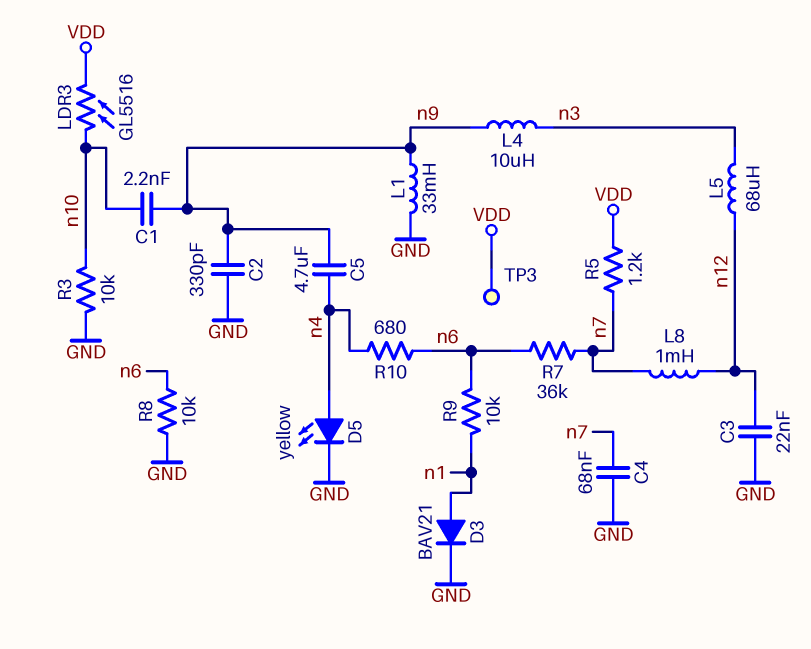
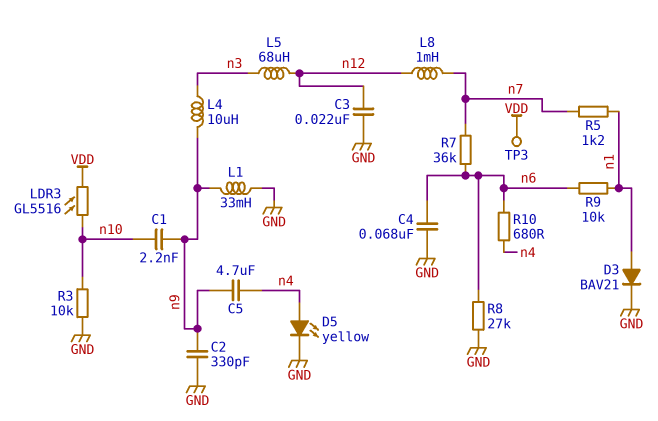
C4: 68nF (GND, n7) -> 68nF (GND, n6)
R5: 1.2k (VDD, n7) -> 1.2k (n1, n7)
R8: 10k (GND, n6) -> 27k (GND, n6)

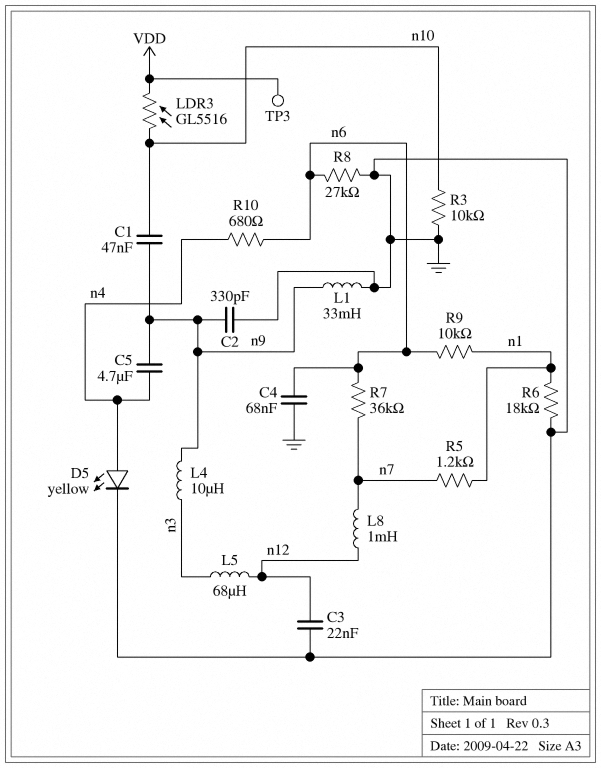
C1: 2.2nF (n9, n10) -> 47nF (n9, n10)
D3: diode BAV21 (A n1, K GND) -> none
R6: none -> 18k (GND, n1)

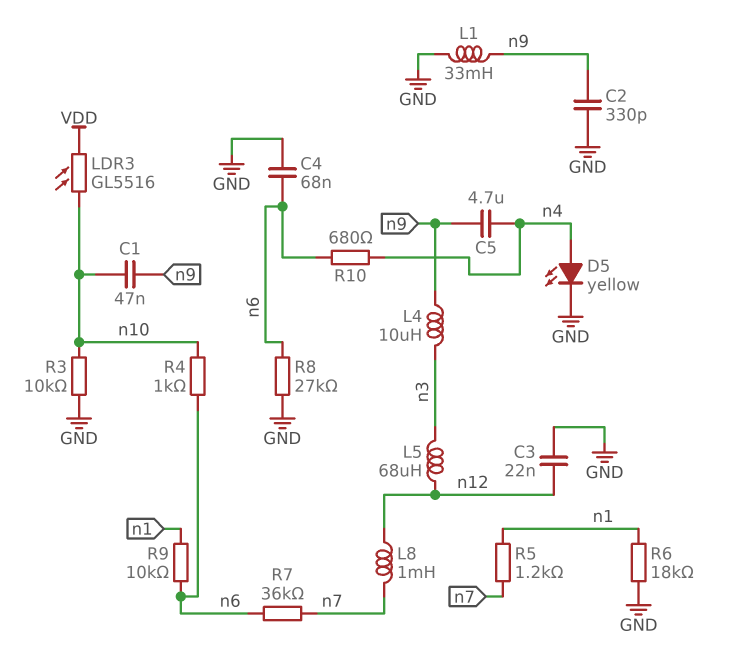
R4: none -> 1k (n6, n10)
TP3: test point (VDD) -> none

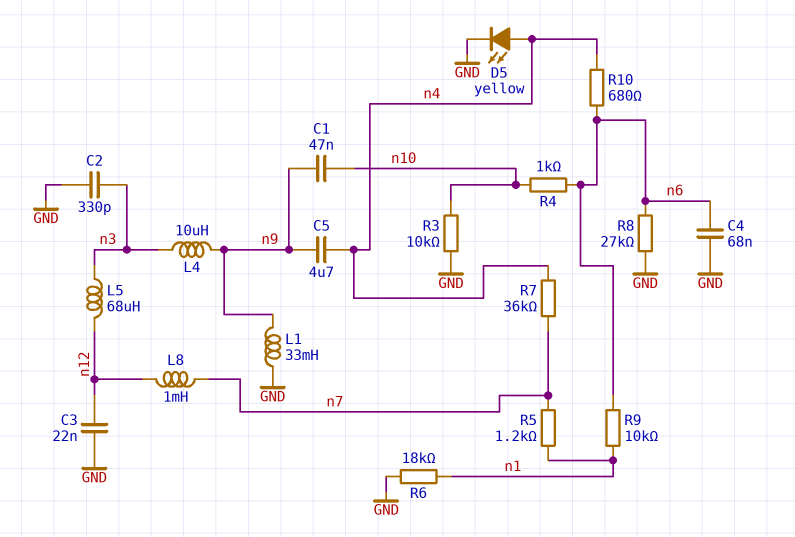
C2: 330pF (GND, n9) -> 330pF (GND, n3)
LDR3: GL5516 (VDD, n10) -> none
R7: 36k (n6, n7) -> 36k (n4, n7)

